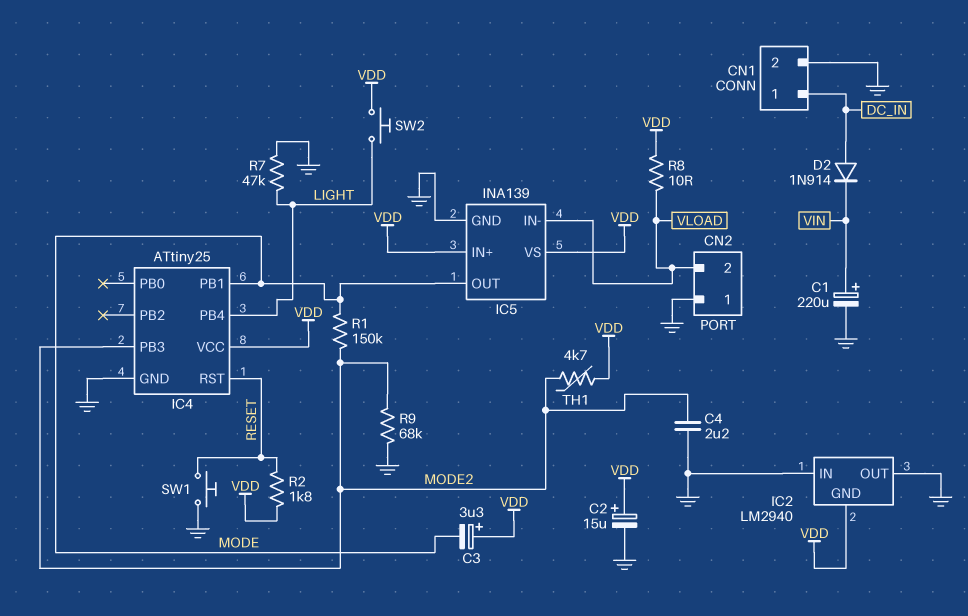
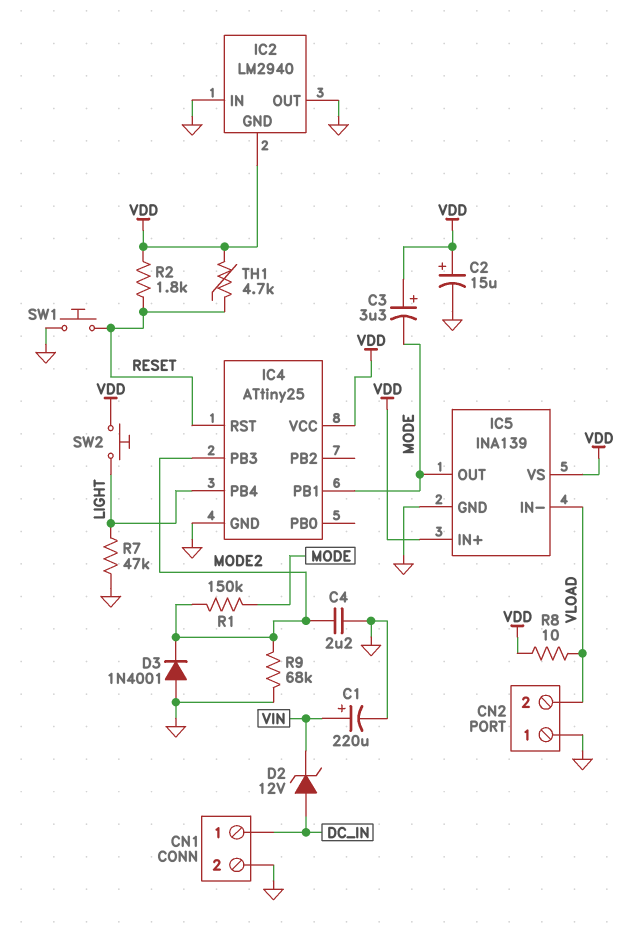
D2: diode 1N914 (A DC_IN, K VIN) -> zener 12V (A DC_IN, K VIN)
D3: none -> diode 1N4001 (A GND, K MODE2)
TH1: 4.7k (MODE2, VDD) -> 4.7k (RESET, VDD)

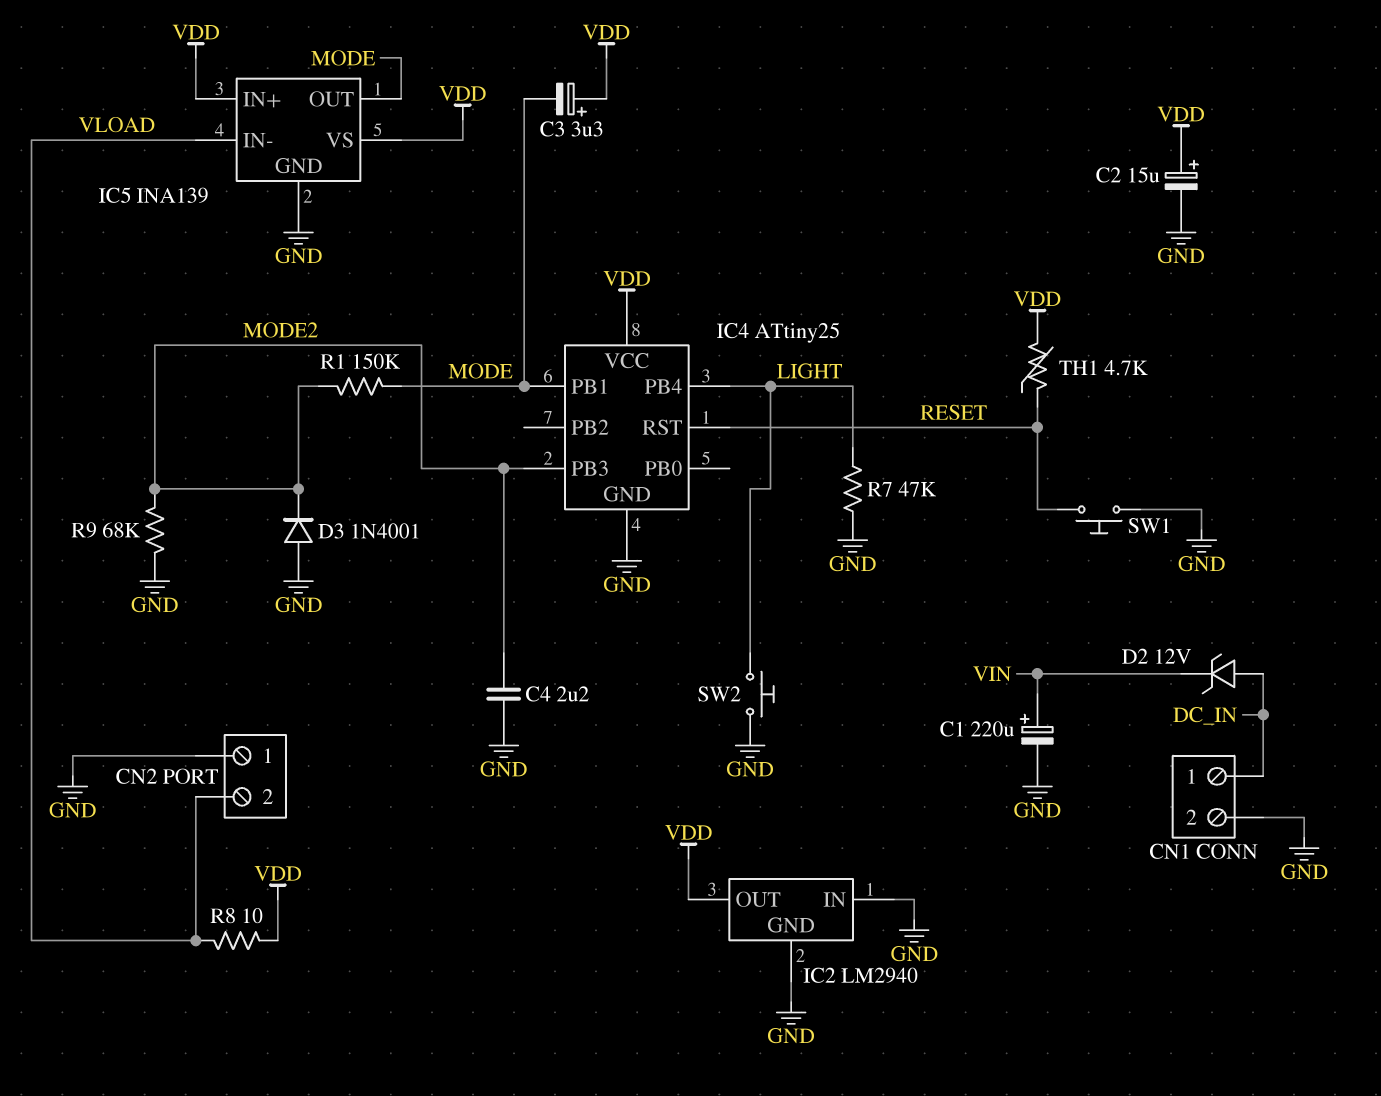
IC2 pin GND: VDD -> GND
IC2 pin OUT: GND -> VDD
R2: 1.8k (RESET, VDD) -> none
SW2: button (LIGHT, VDD) -> button (GND, LIGHT)

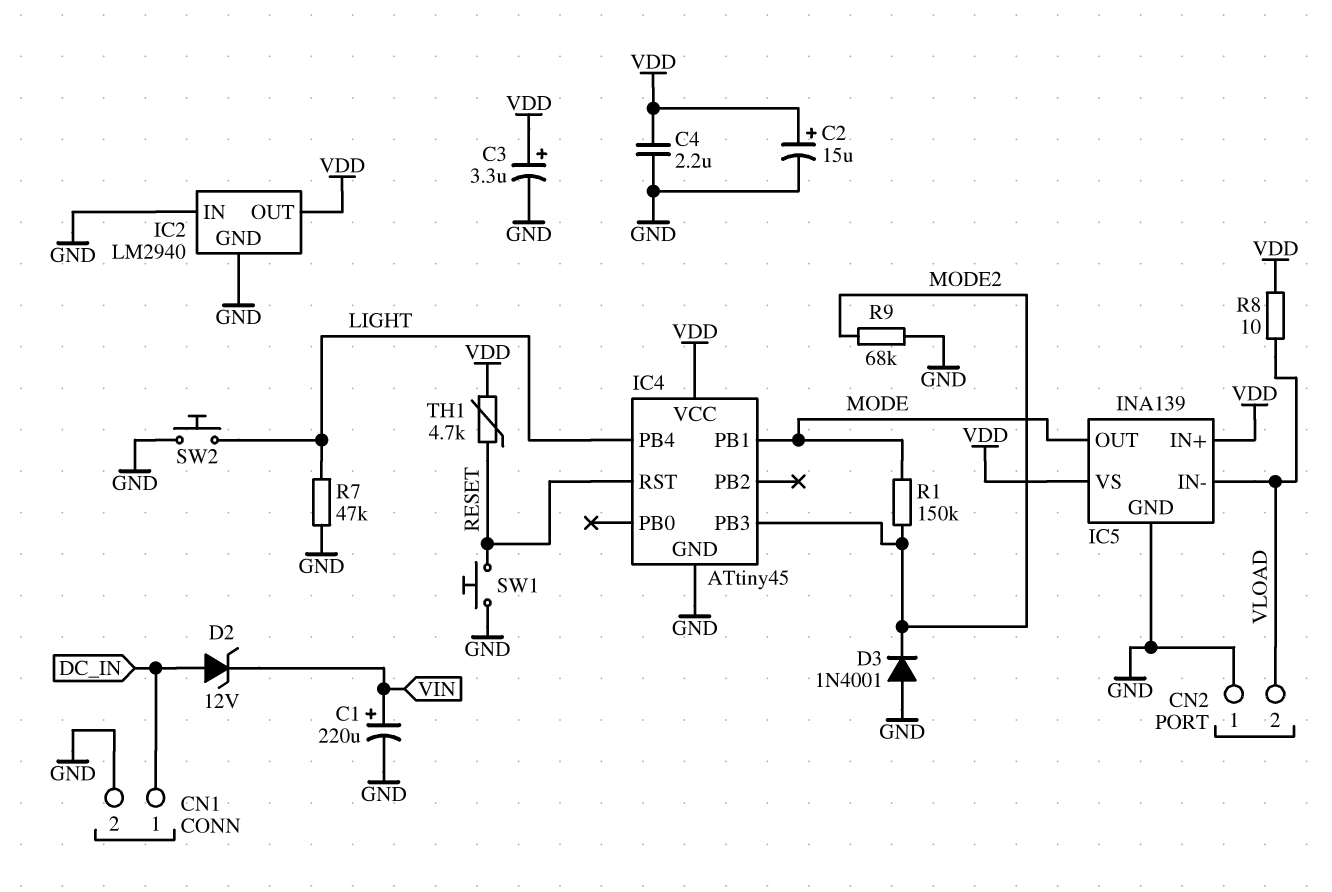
C3: 3.3uF (plus VDD, minus MODE) -> 3.3uF (plus VDD, minus GND)
C4: 2.2uF (GND, MODE2) -> 2.2uF (GND, VDD)
IC4: ATtiny25 -> ATtiny45

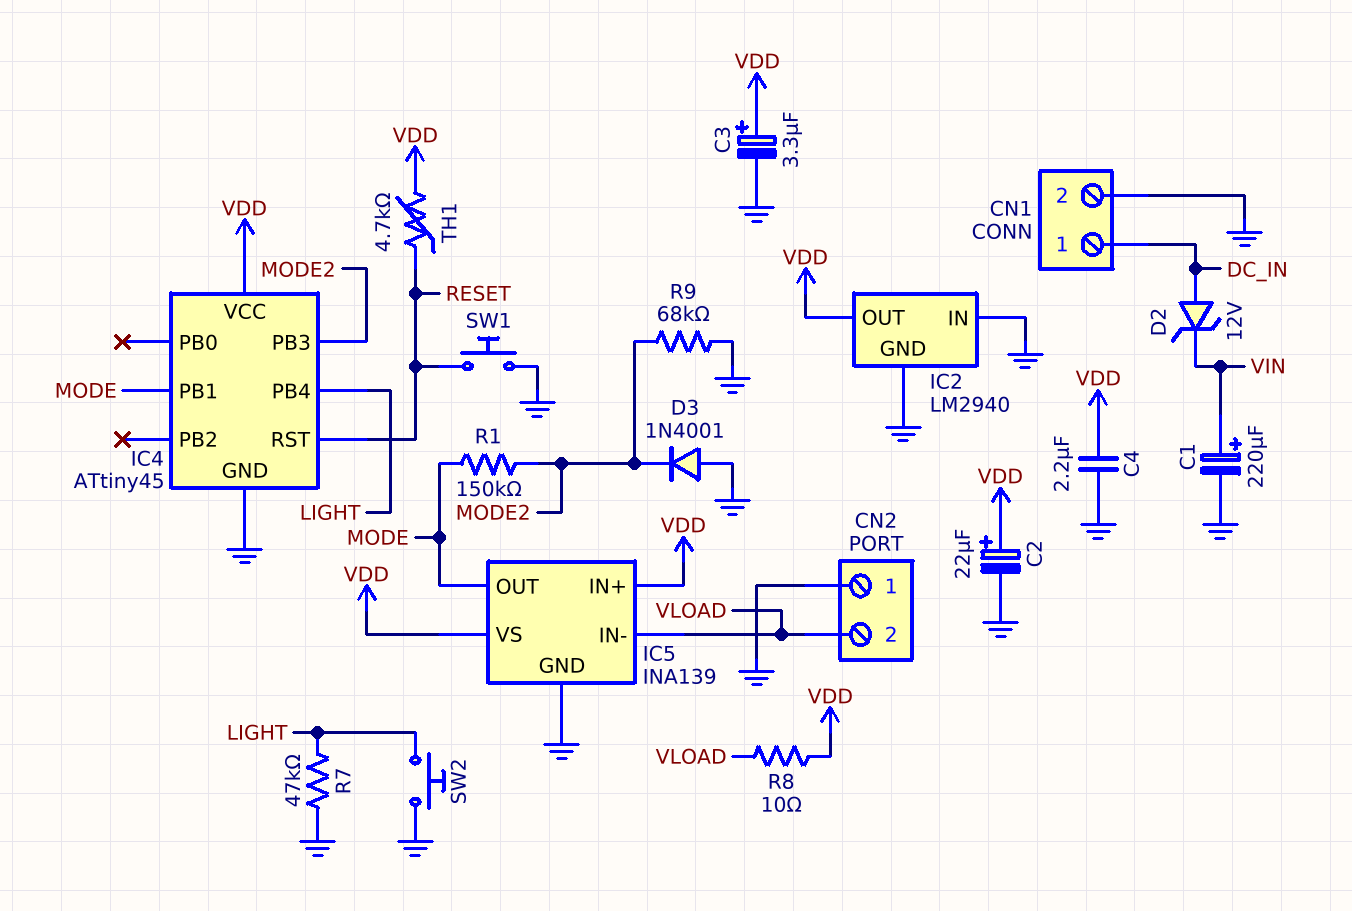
C2: 15uF (plus VDD, minus GND) -> 22uF (plus VDD, minus GND)

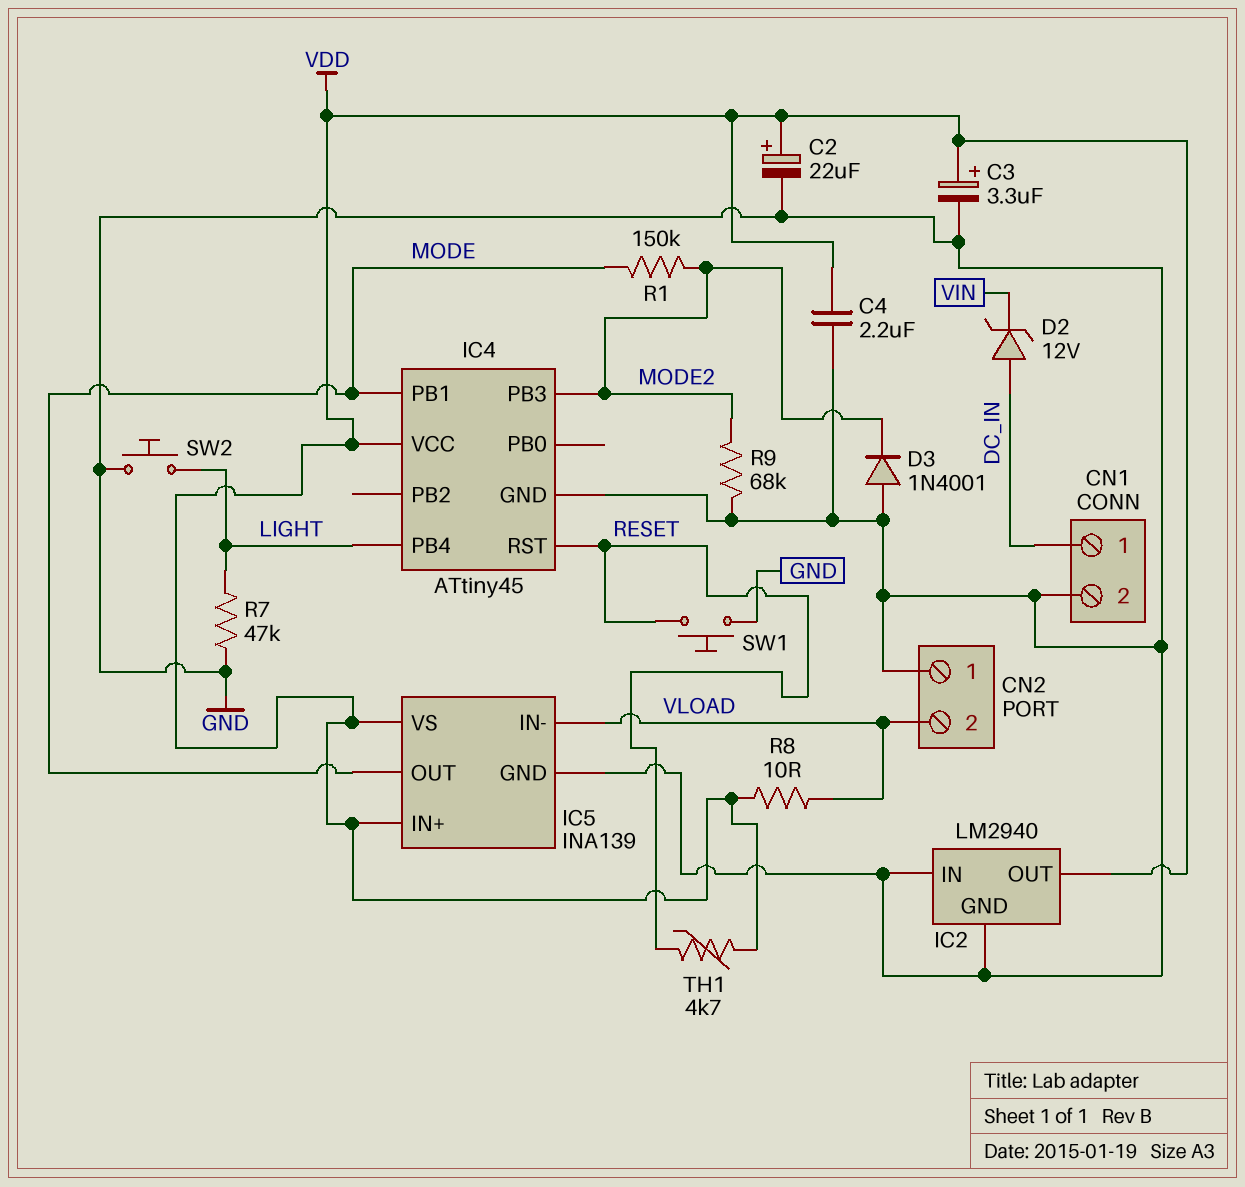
C1: 220uF (plus VIN, minus GND) -> none

